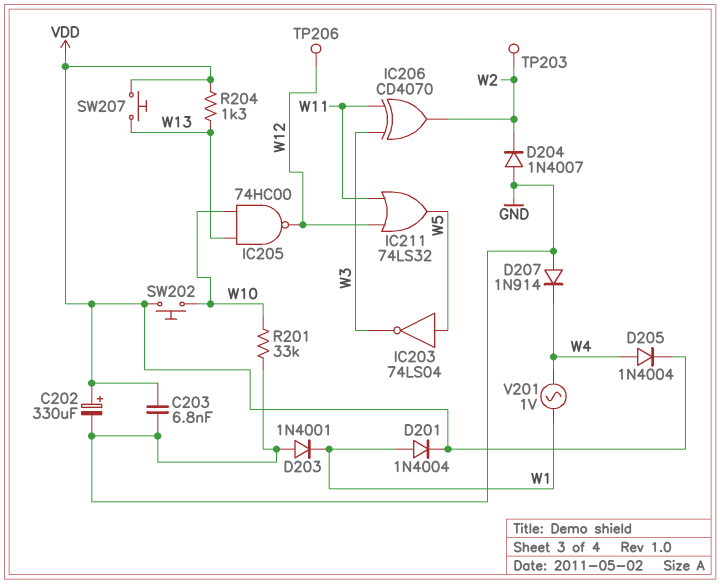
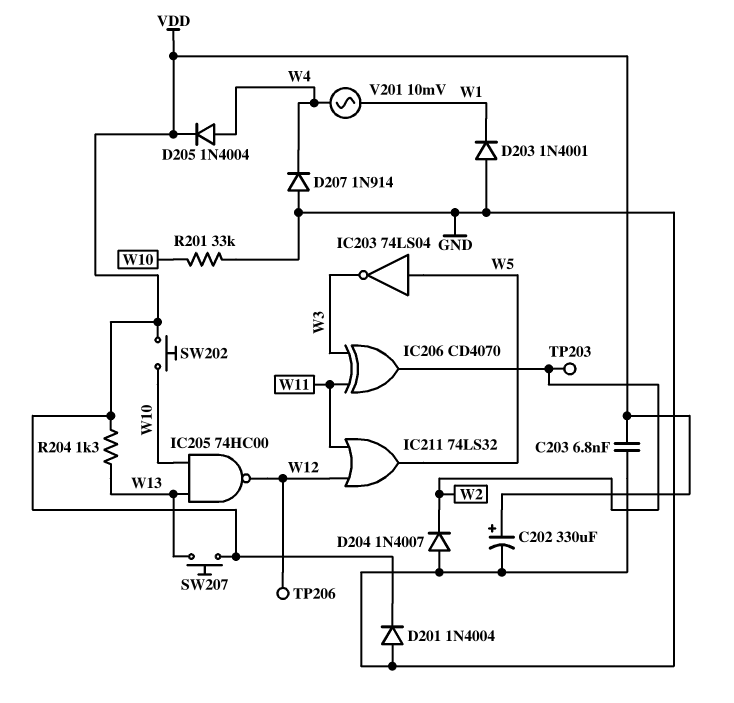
D201: diode 1N4004 (A W1, K VDD) -> diode 1N4004 (A GND, K VDD)
V201: AC 1V (W1, W4) -> AC 10mV (W1, W4)

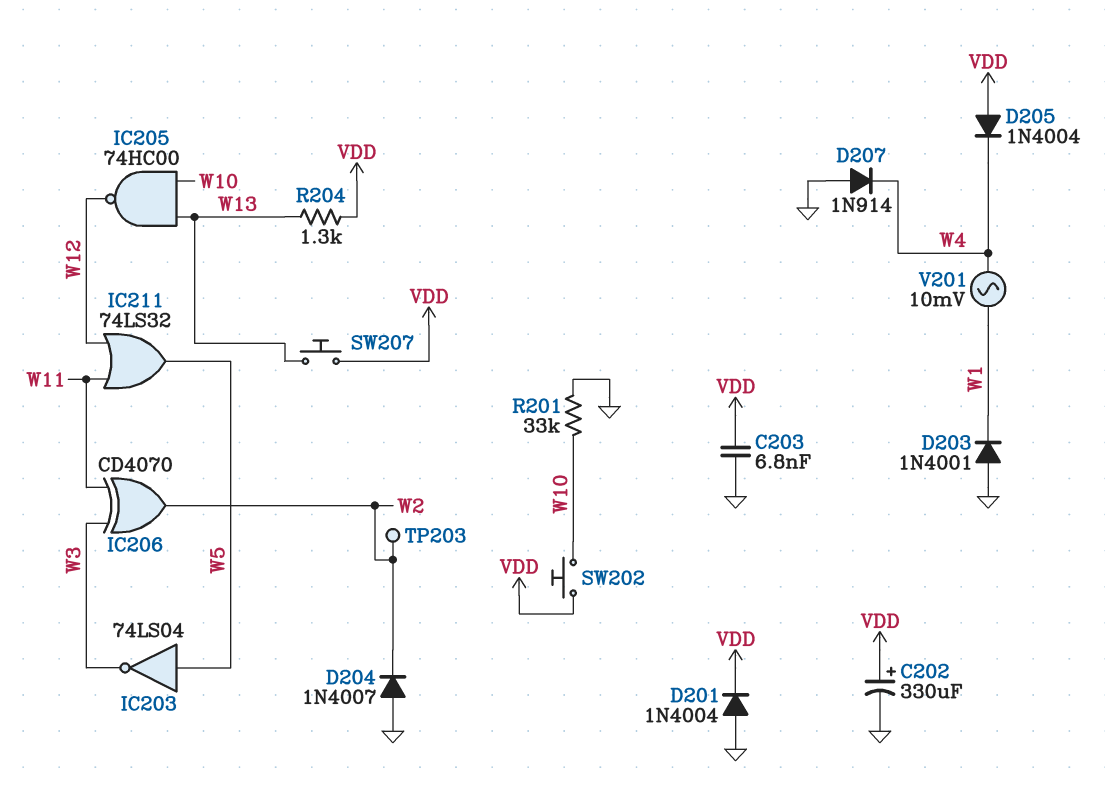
D205: diode 1N4004 (A W4, K VDD) -> diode 1N4004 (A VDD, K W4)
TP206: test point (W12) -> none

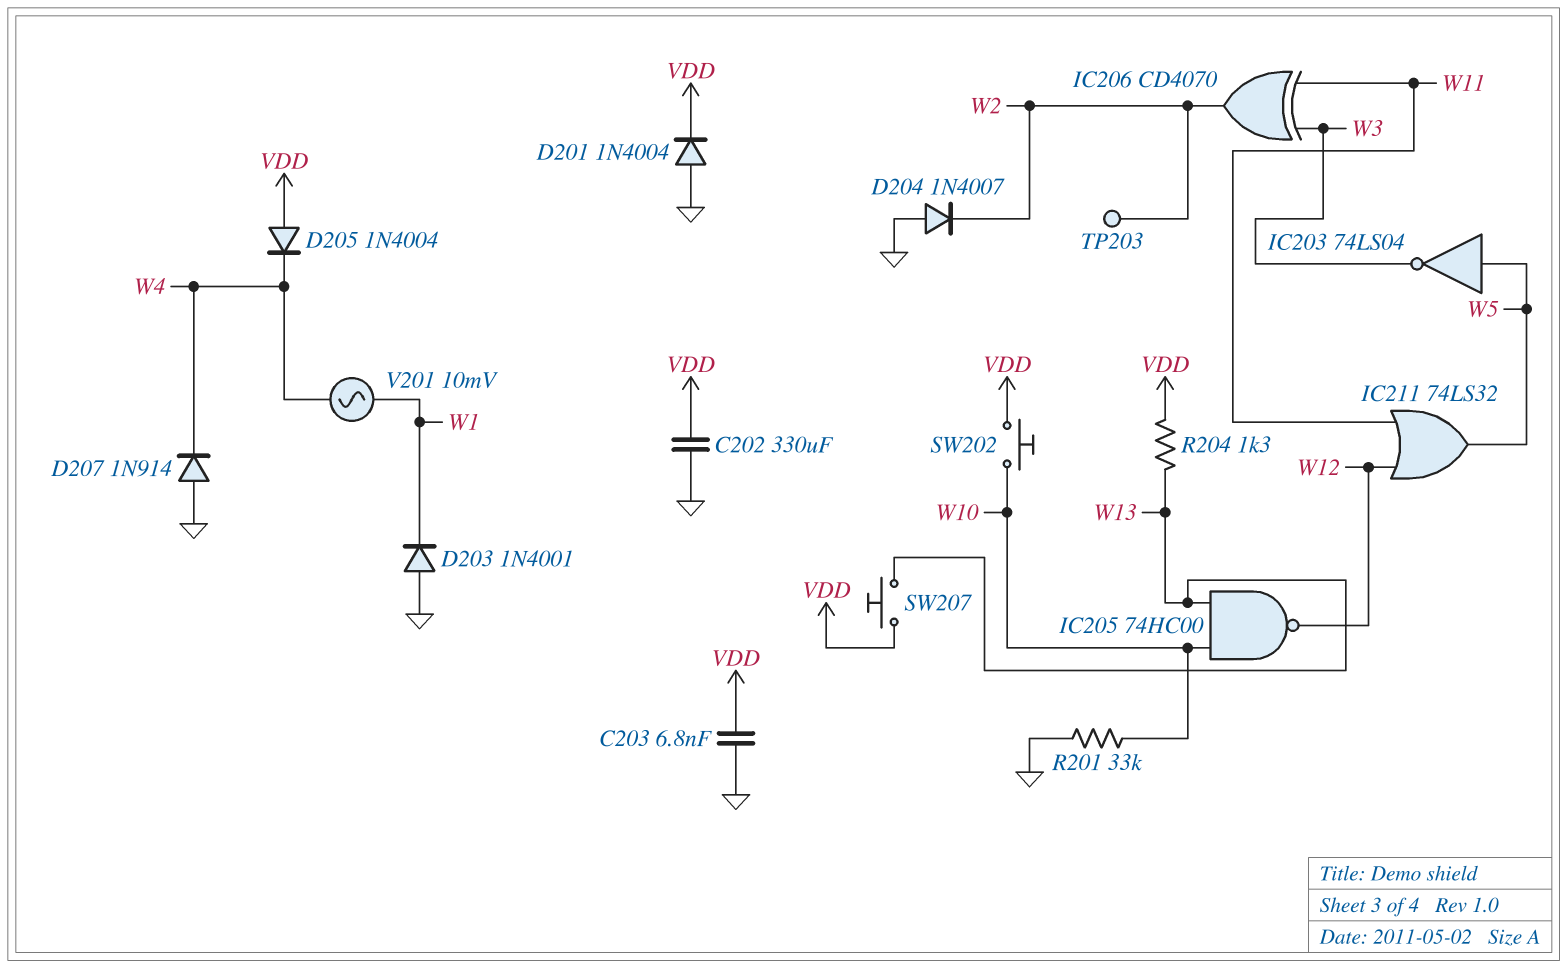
C202: 330uF (plus VDD, minus GND) -> 330uF (GND, VDD)

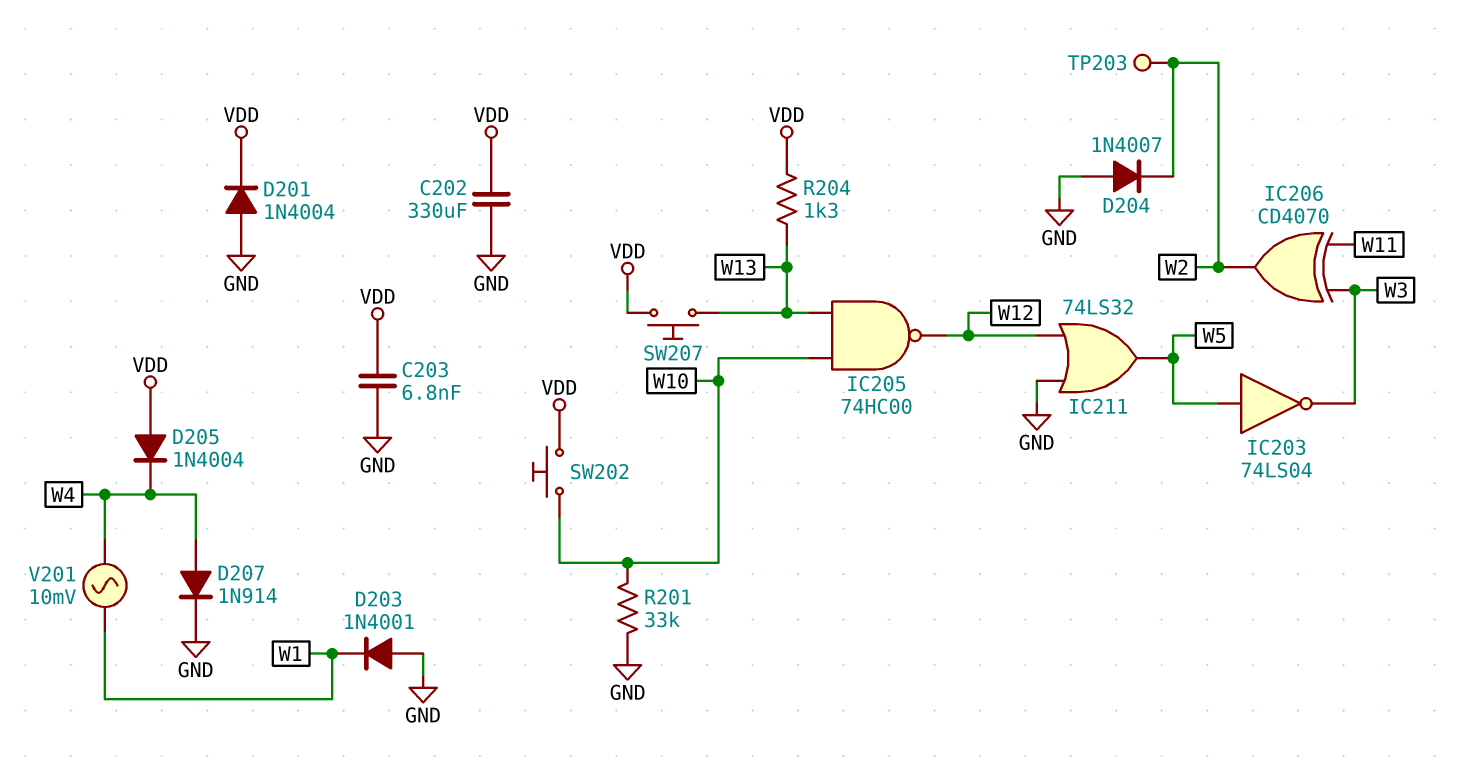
D207: diode 1N914 (A GND, K W4) -> diode 1N914 (A W4, K GND)
IC211: OR 74LS32 (in W11, in W12, out W5) -> OR 74LS32 (in GND, in W12, out W5)

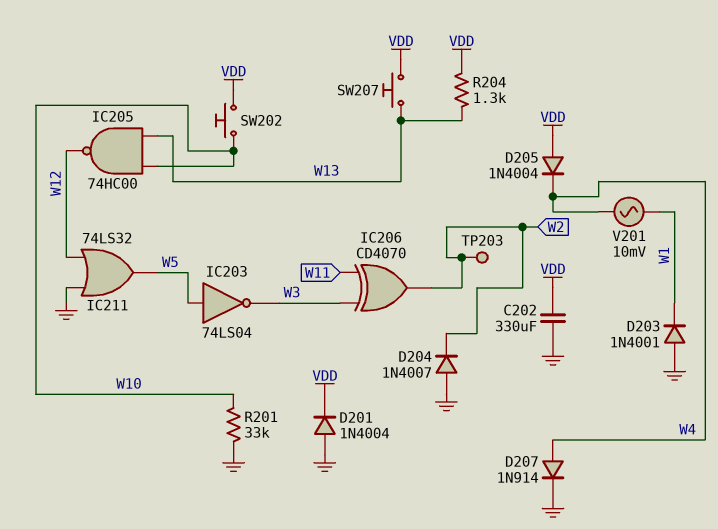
C203: 6.8nF (GND, VDD) -> none

